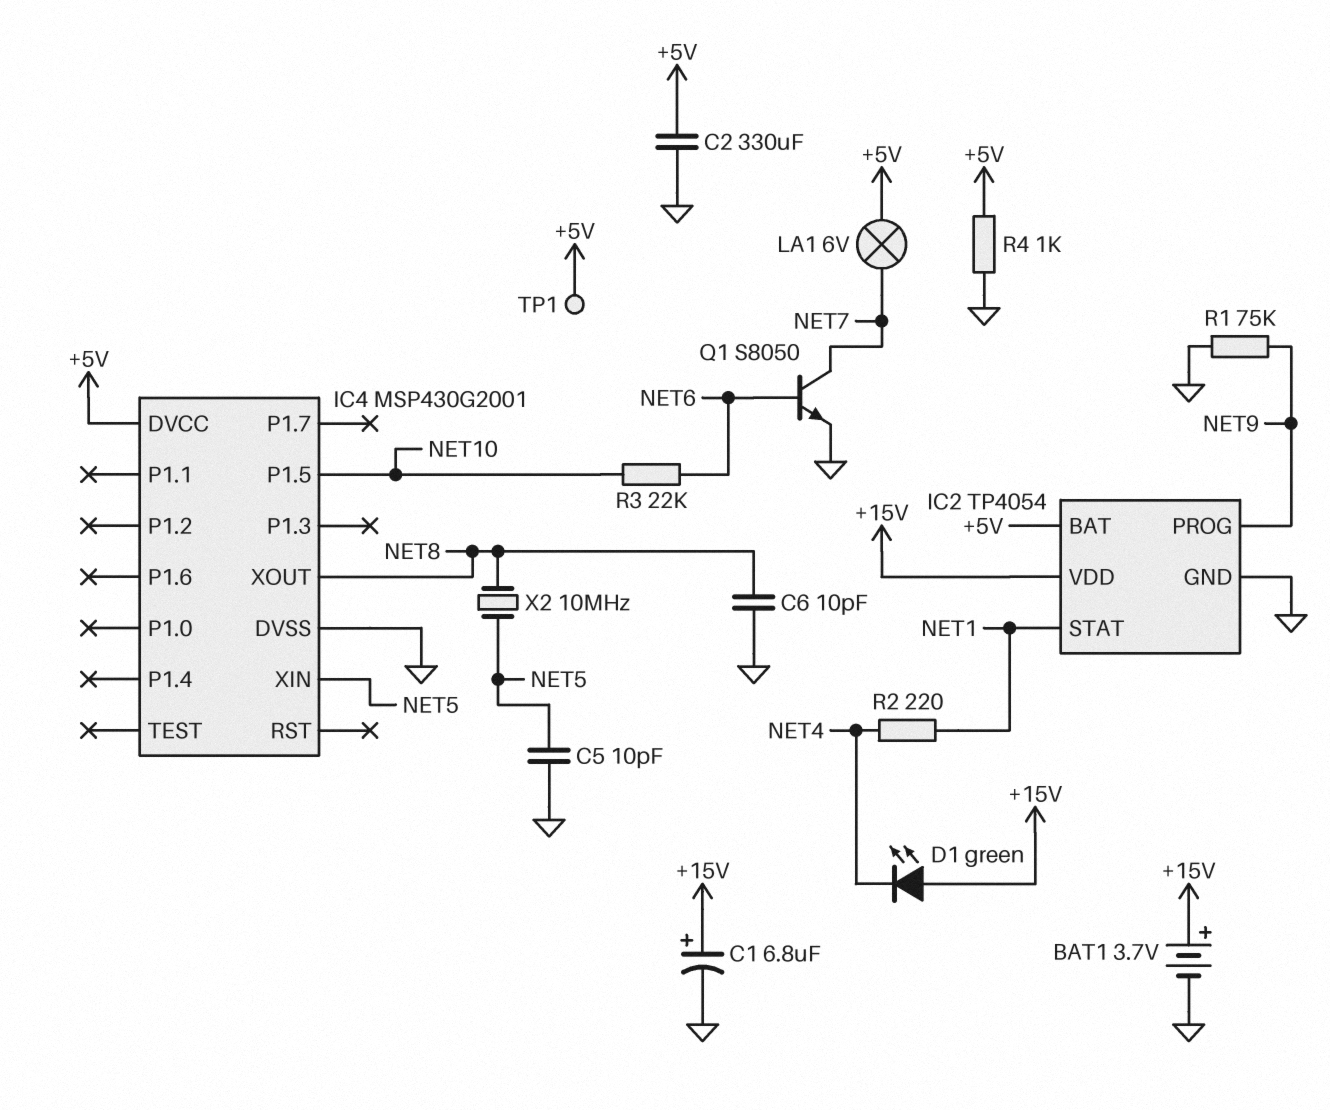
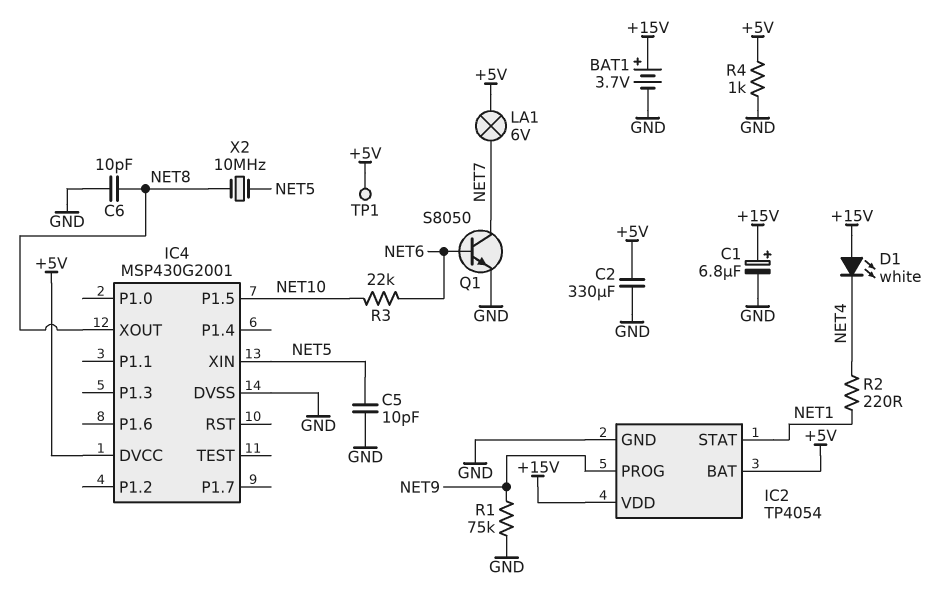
D1: LED green (A +15V, K NET4) -> LED white (A +15V, K NET4)

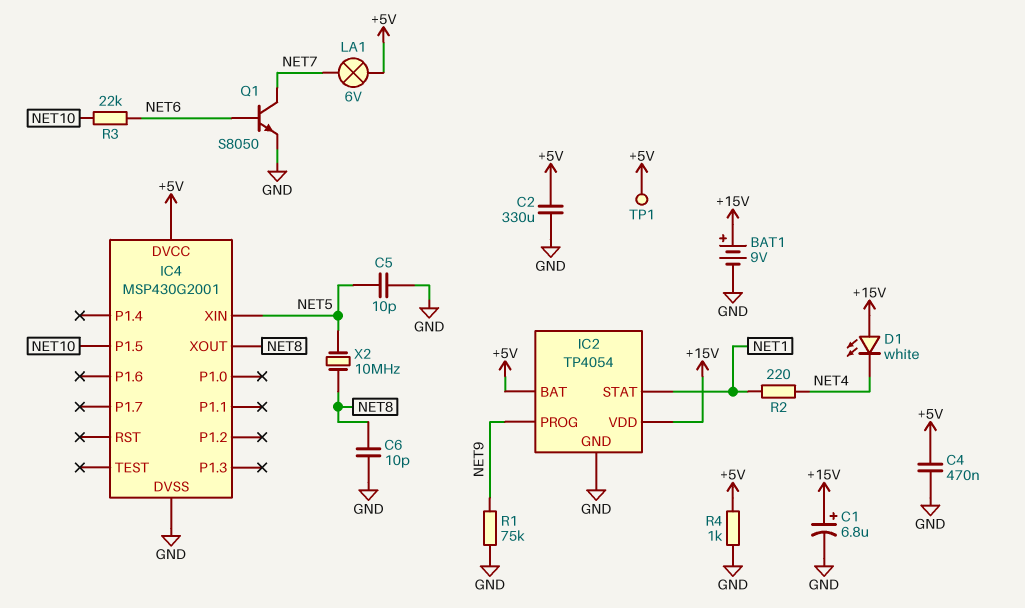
BAT1: 3.7V (plus +15V, minus GND) -> 9V (plus +15V, minus GND)
C4: none -> 470nF (+5V, GND)

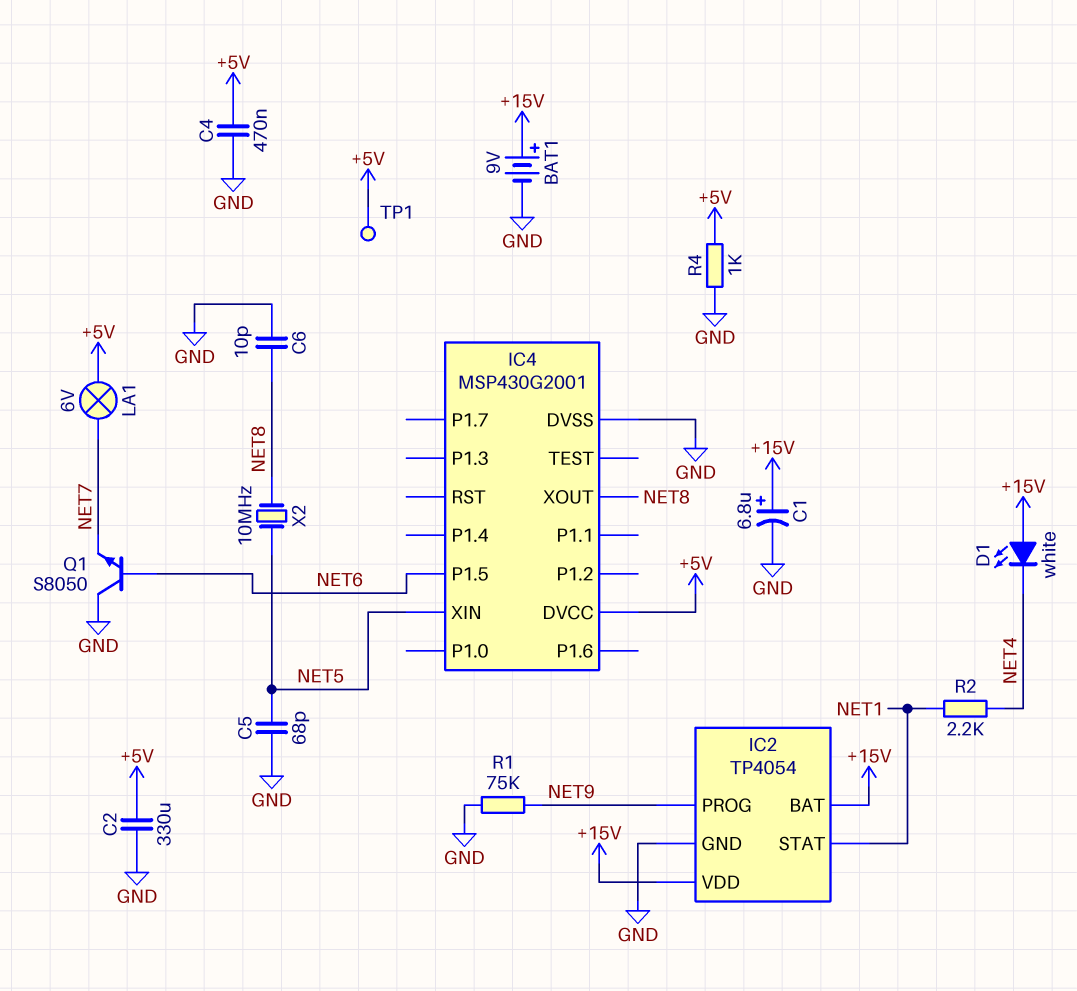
C5: 10pF (GND, NET5) -> 68pF (GND, NET5)
IC2 pin BAT: +5V -> +15V
IC4 pin P1.5: NET10 -> NET6
Q1: NPN S8050 (B NET6, C NET7, E GND) -> NPN S8050 (B NET6, C GND, E NET7)
R2: 220 (NET1, NET4) -> 2.2k (NET1, NET4)
R3: 22k (NET6, NET10) -> none

